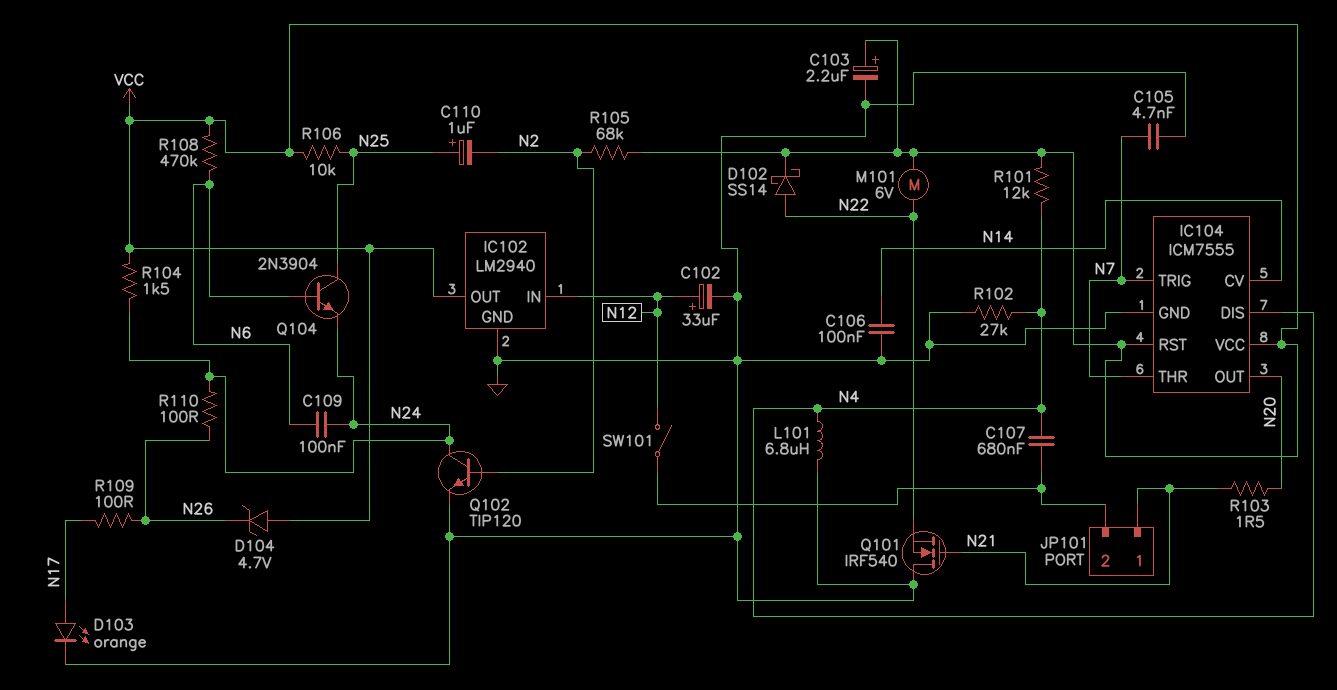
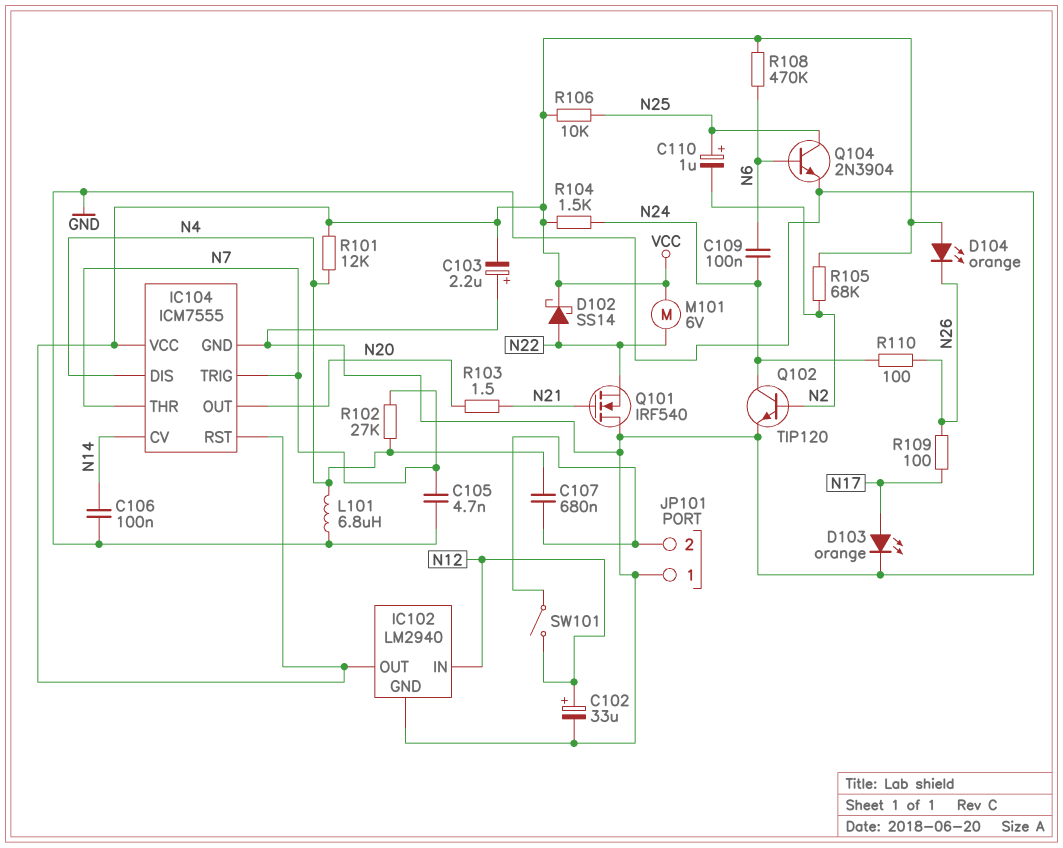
C103: 2.2uF (plus VCC, minus GND) -> 2.2uF (plus GND, minus VCC)
D104: zener 4.7V (A VCC, K N26) -> LED orange (A VCC, K N26)
JP101 pin 1: N21 -> GND
Q104: NPN 2N3904 (B N6, C N25, E N24) -> NPN 2N3904 (B N6, C N25, E GND)
R102: 27k (GND, N4) -> 27k (N4, N7)

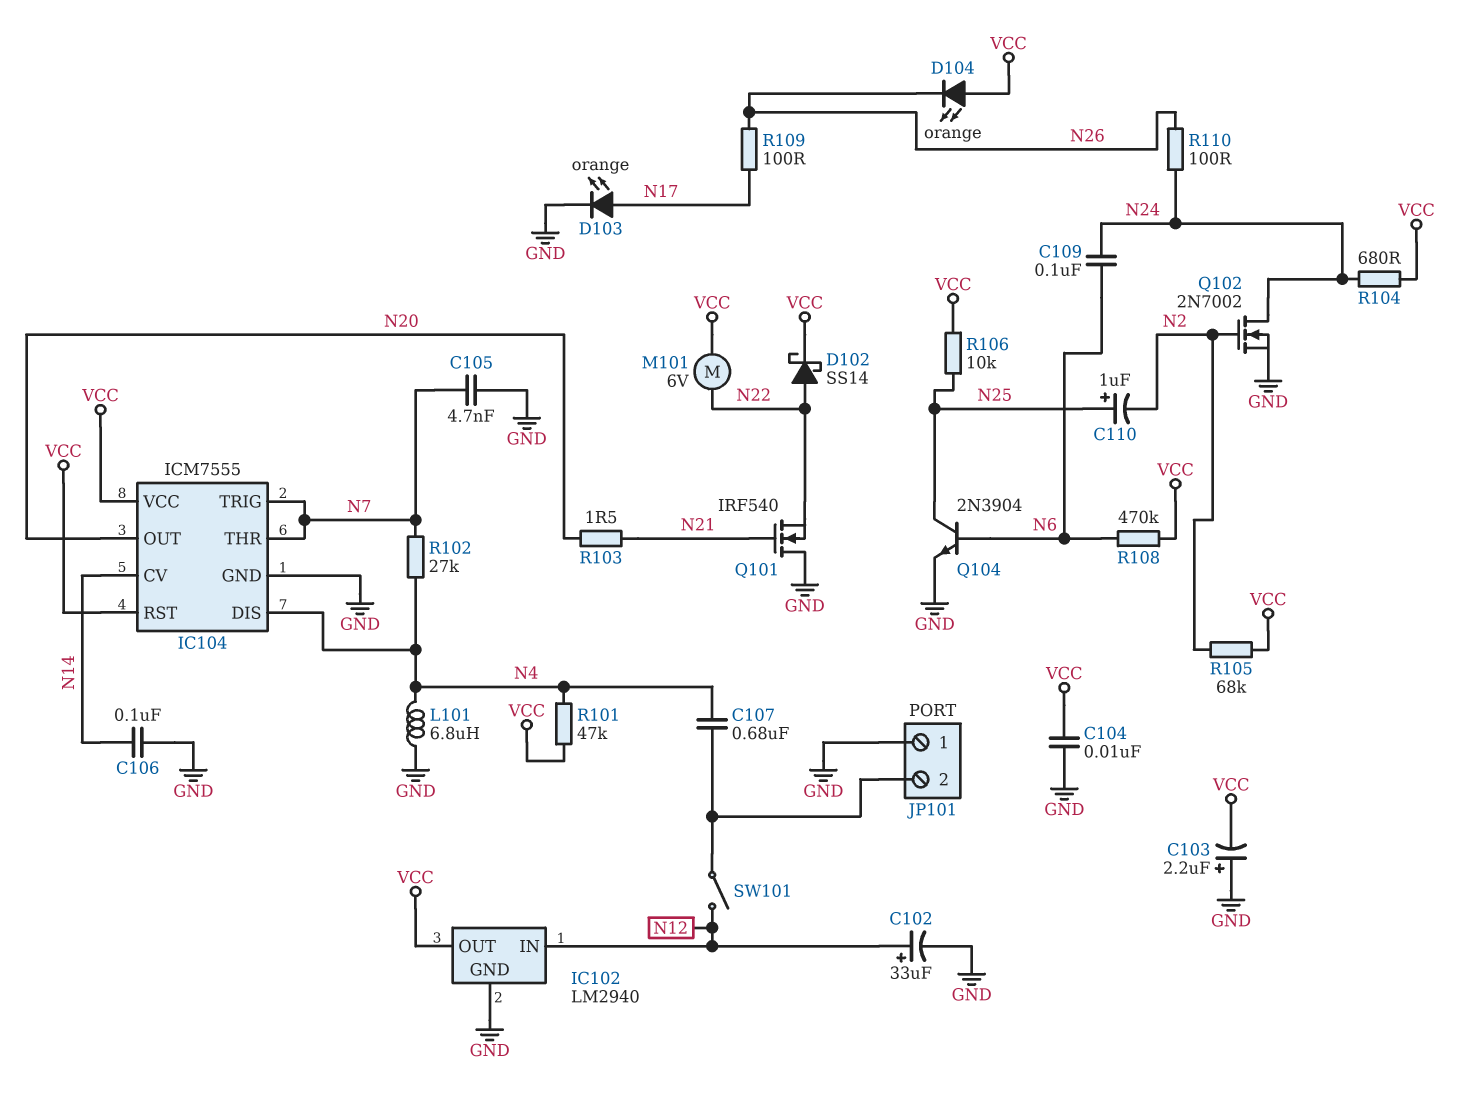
C104: none -> 10nF (GND, VCC)
Q102: NPN TIP120 (B N2, C N24, E GND) -> NMOS 2N7002 (G N2, D N24, S GND)
R101: 12k (N4, VCC) -> 47k (N4, VCC)
R104: 1.5k (N24, VCC) -> 680 (N24, VCC)

